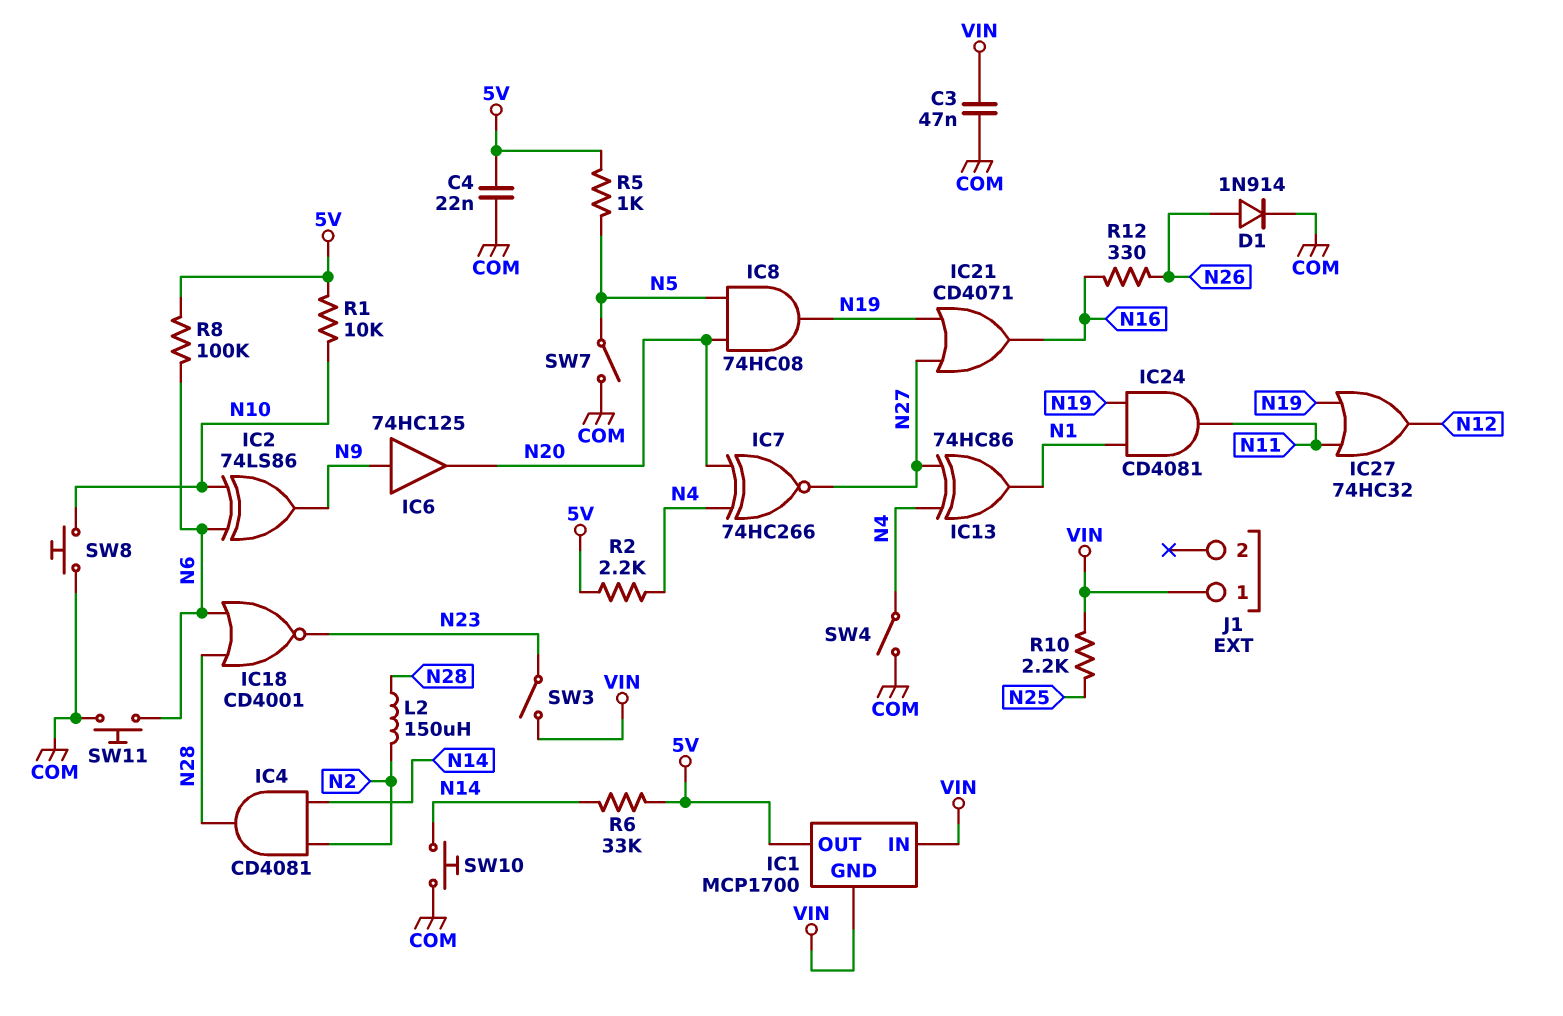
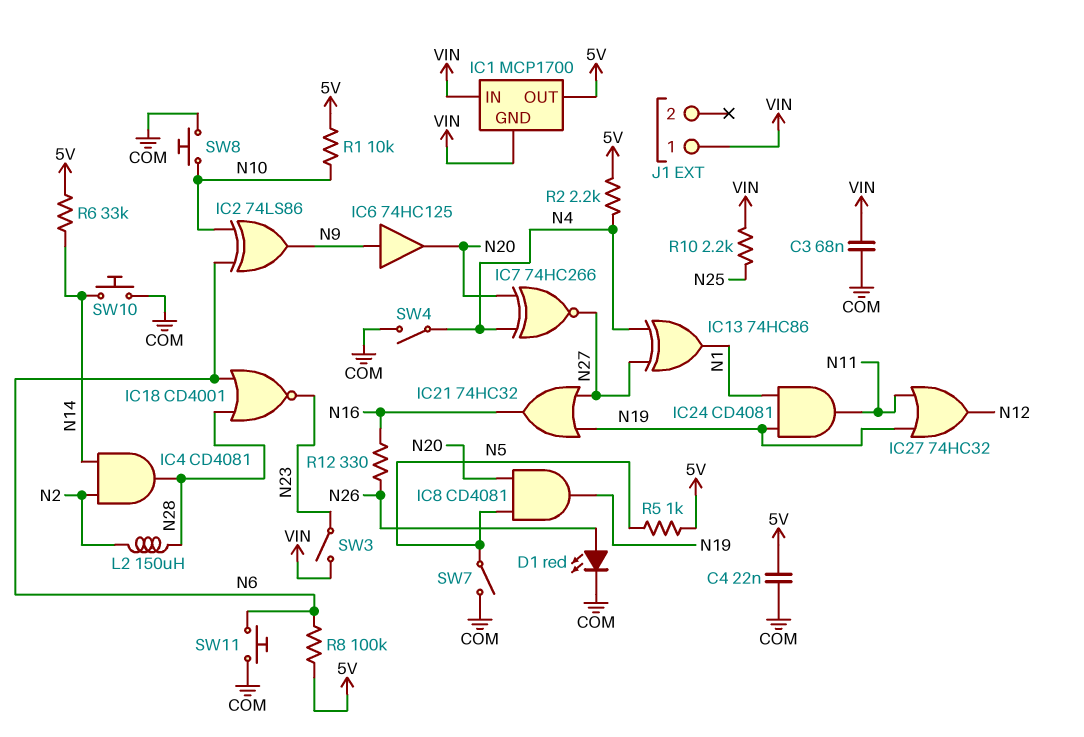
C3: 47nF (COM, VIN) -> 68nF (COM, VIN)
D1: diode 1N914 (A N26, K COM) -> LED red (A N26, K COM)
IC8: AND 74HC08 (in N5, in N20, out N19) -> AND CD4081 (in N5, in N20, out N19)
IC21: OR CD4071 (in N19, in N27, out N16) -> OR 74HC32 (in N19, in N27, out N16)

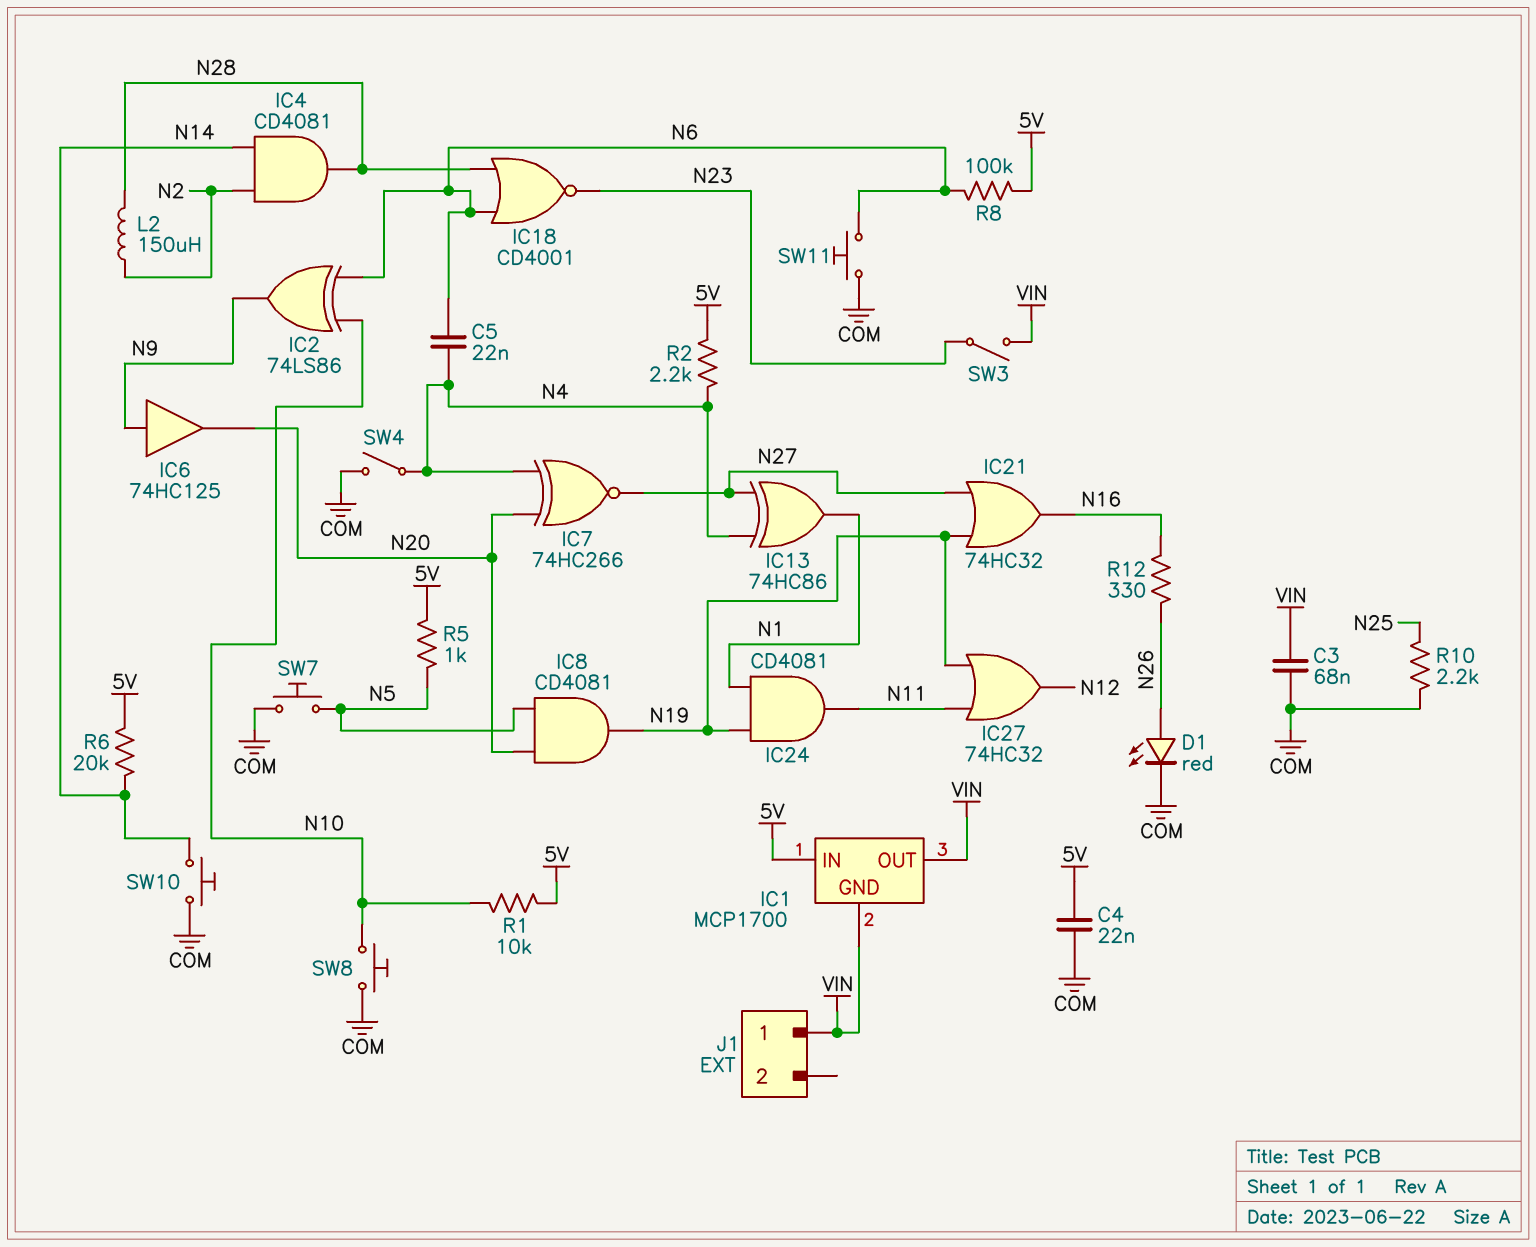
C5: none -> 22nF (N4, N6)
IC1 pin IN: VIN -> 5V
IC1 pin OUT: 5V -> VIN
R6: 33k (5V, N14) -> 20k (5V, N14)
R10: 2.2k (N25, VIN) -> 2.2k (COM, N25)
SW7: switch (COM, N5) -> button (COM, N5)

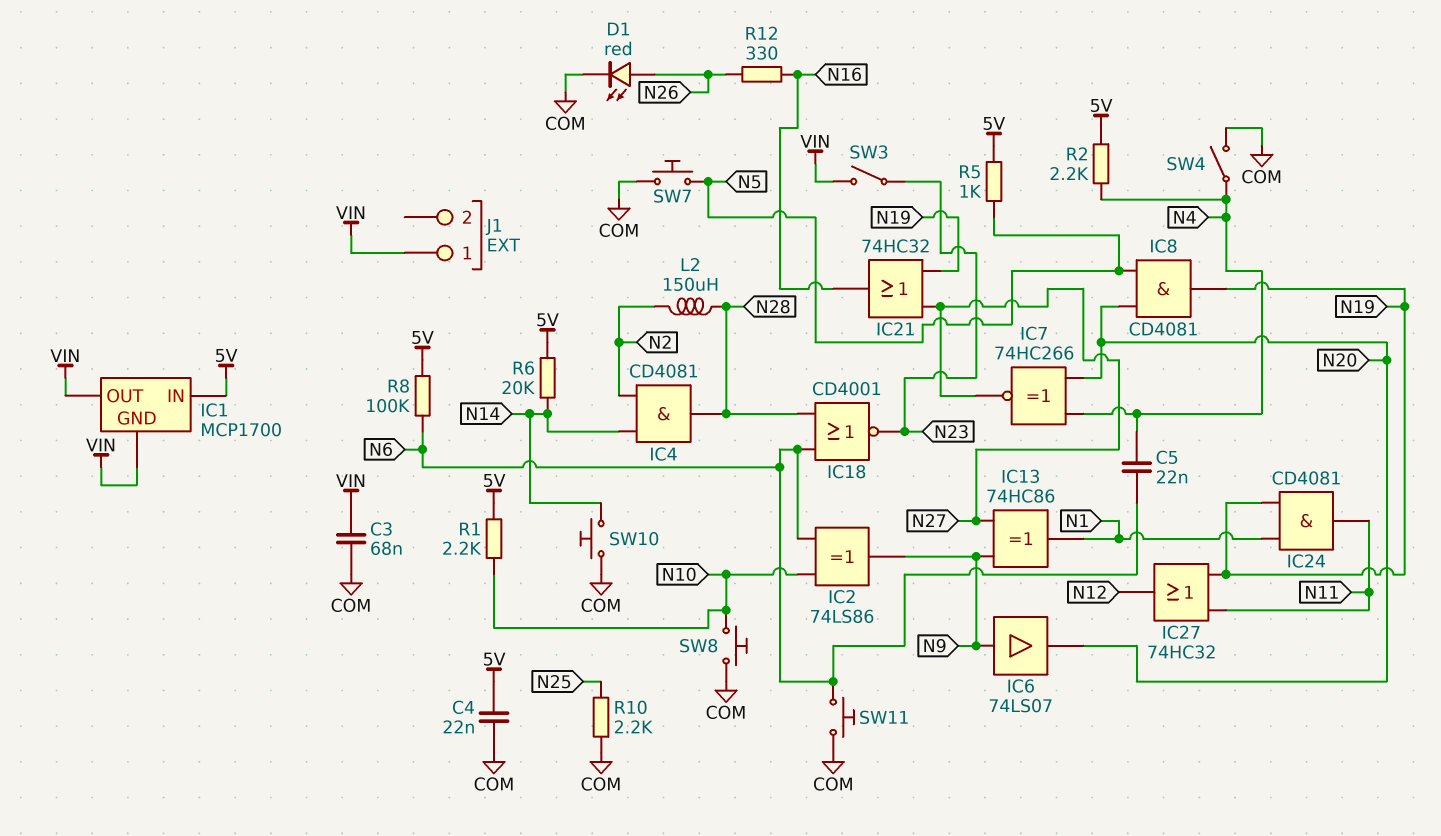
IC6: buffer 74HC125 (in N9, out N20) -> buffer 74LS07 (in N9, out N20)
IC13: XOR 74HC86 (in N4, in N27, out N1) -> XOR 74HC86 (in N9, in N27, out N1)
R1: 10k (5V, N10) -> 2.2k (5V, N10)

